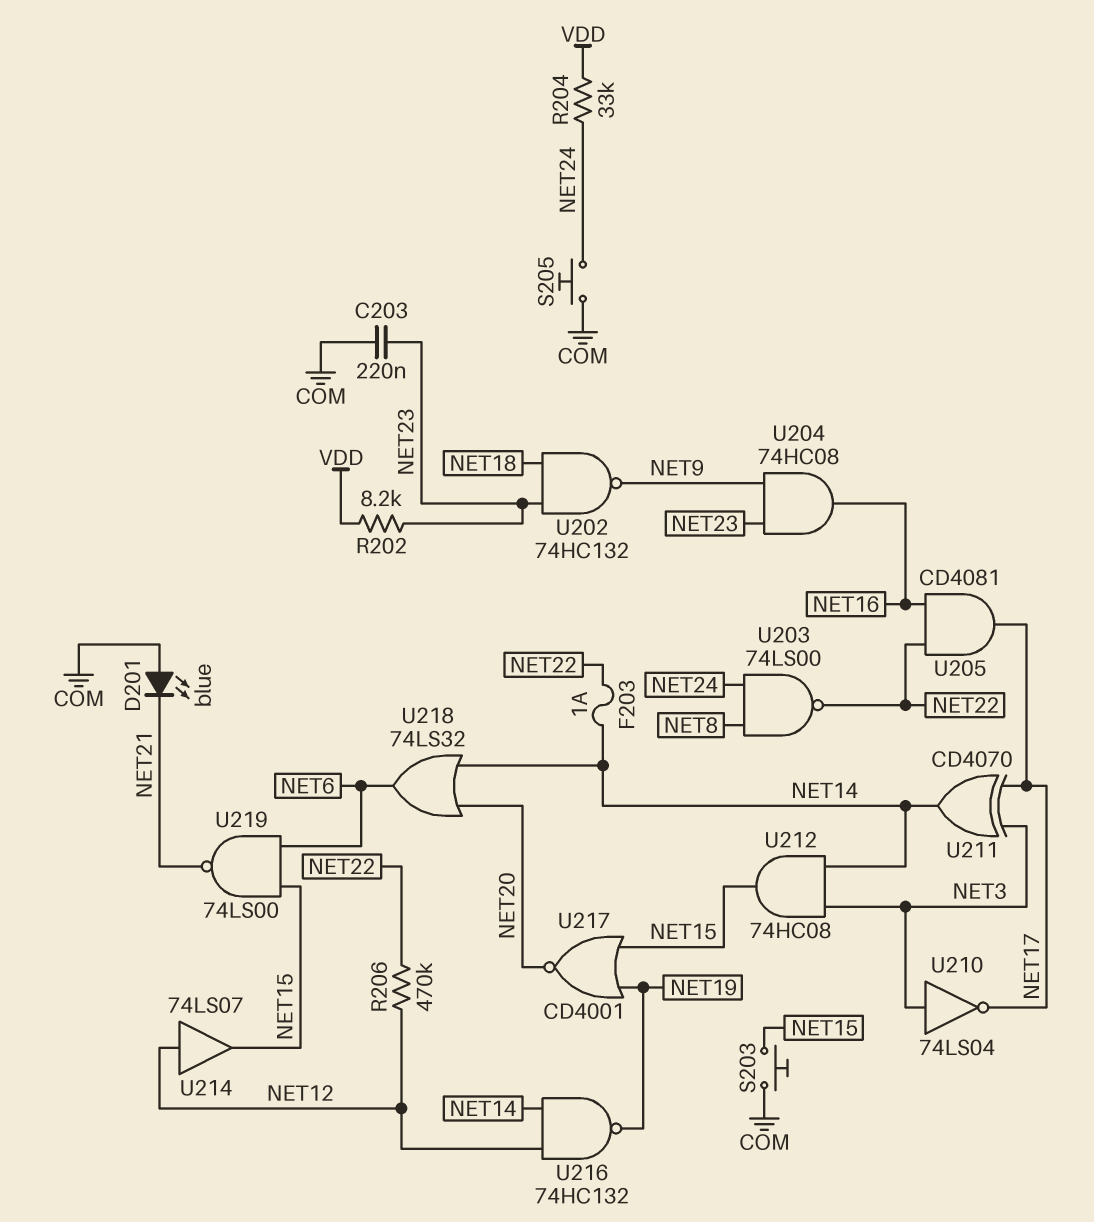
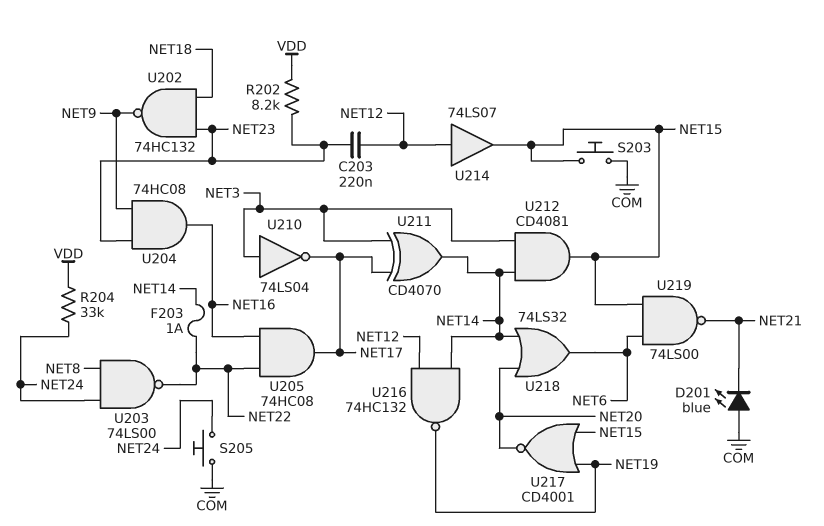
C203: 220nF (COM, NET23) -> 220nF (NET12, NET23)
R206: 470k (NET12, NET22) -> none
U205: AND CD4081 (in NET16, in NET22, out NET17) -> AND 74HC08 (in NET16, in NET22, out NET17)
U212: AND 74HC08 (in NET3, in NET14, out NET15) -> AND CD4081 (in NET3, in NET14, out NET15)

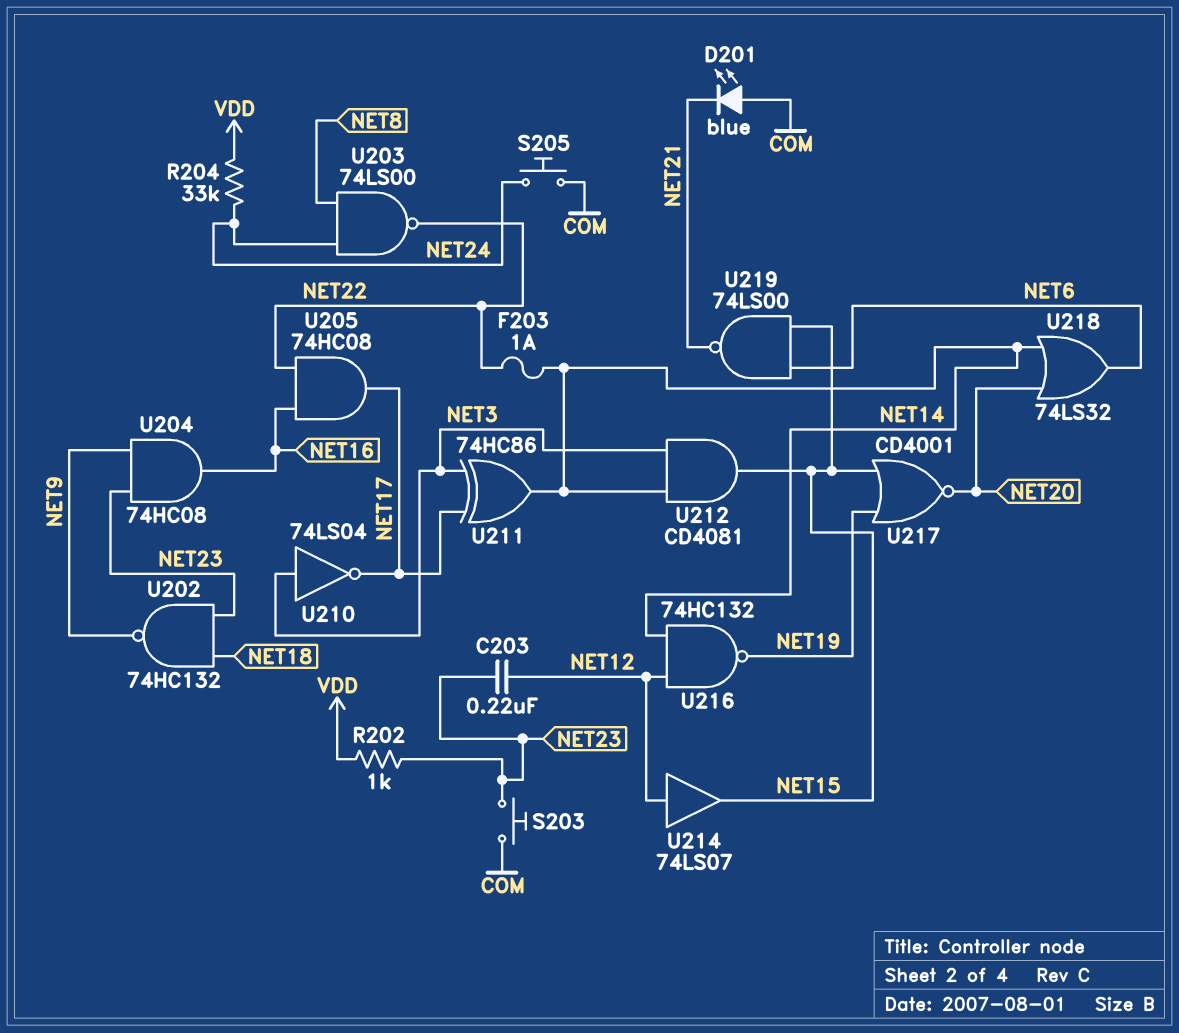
R202: 8.2k (NET23, VDD) -> 1k (NET23, VDD)
S203: button (COM, NET15) -> button (COM, NET23)
U211: XOR CD4070 (in NET3, in NET17, out NET14) -> XOR 74HC86 (in NET3, in NET17, out NET14)

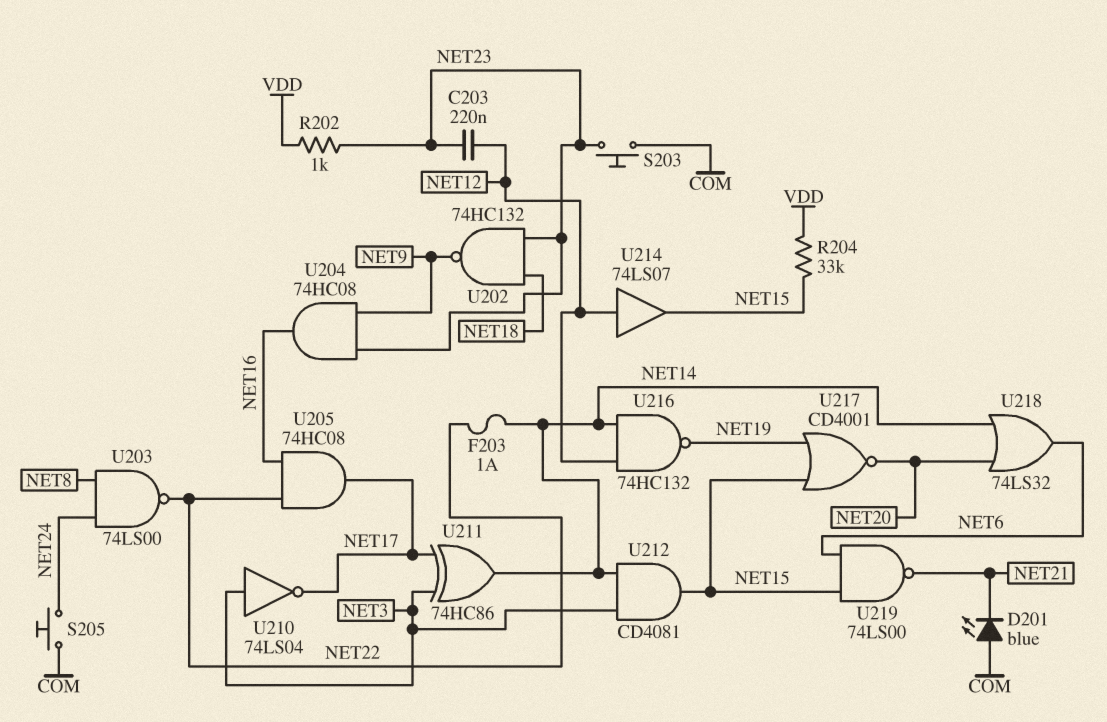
R204: 33k (NET24, VDD) -> 33k (NET15, VDD)

